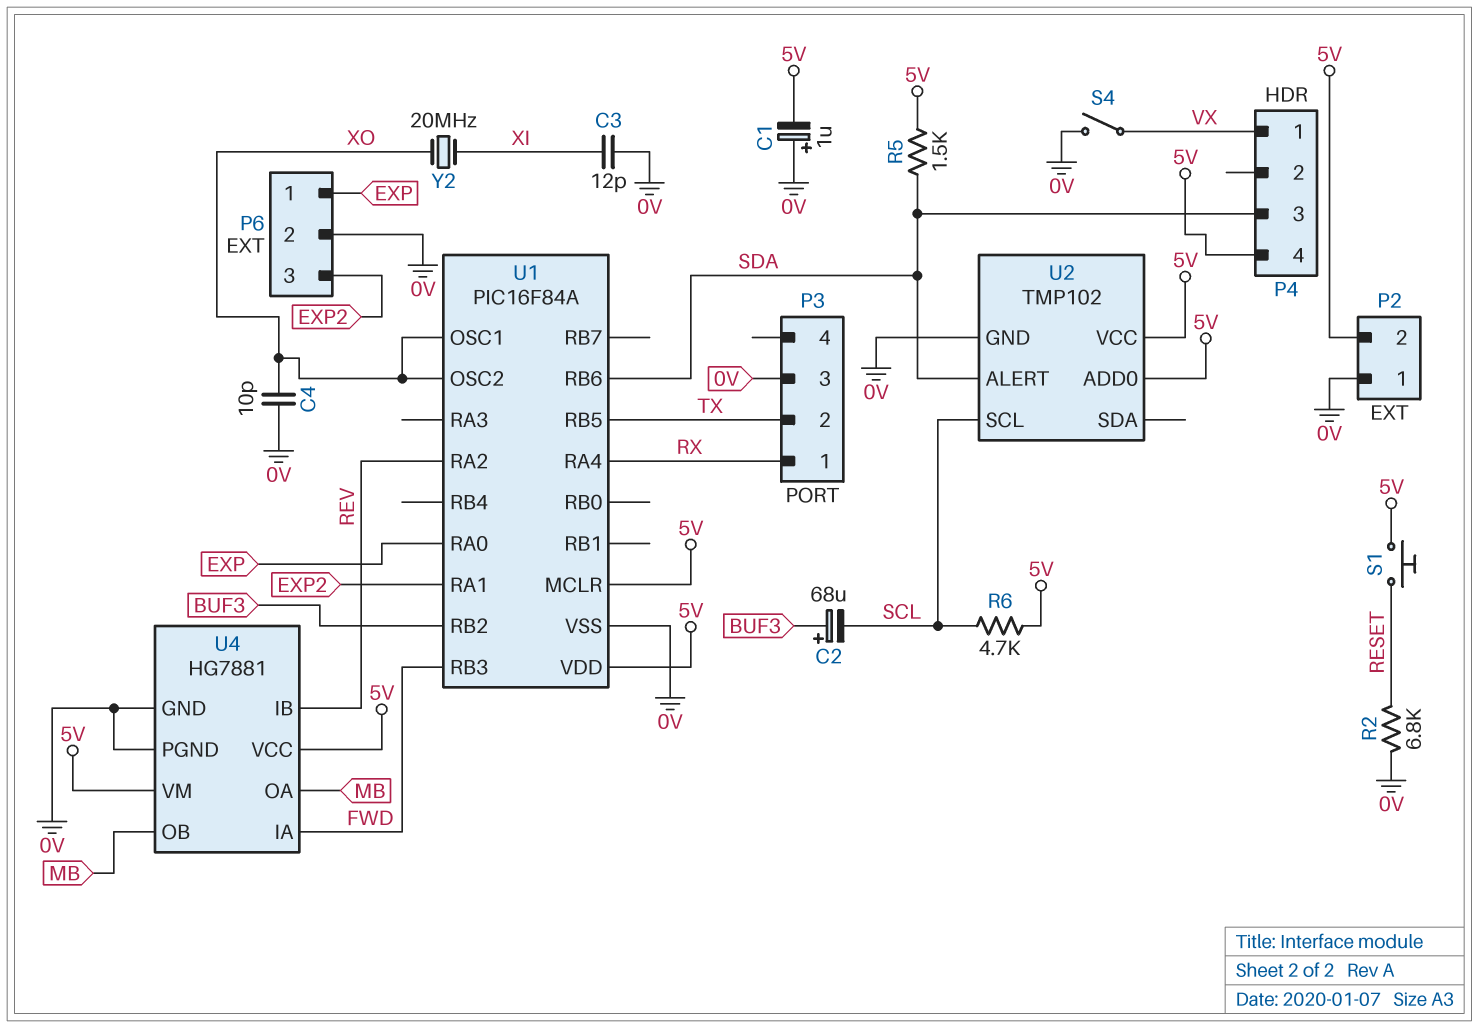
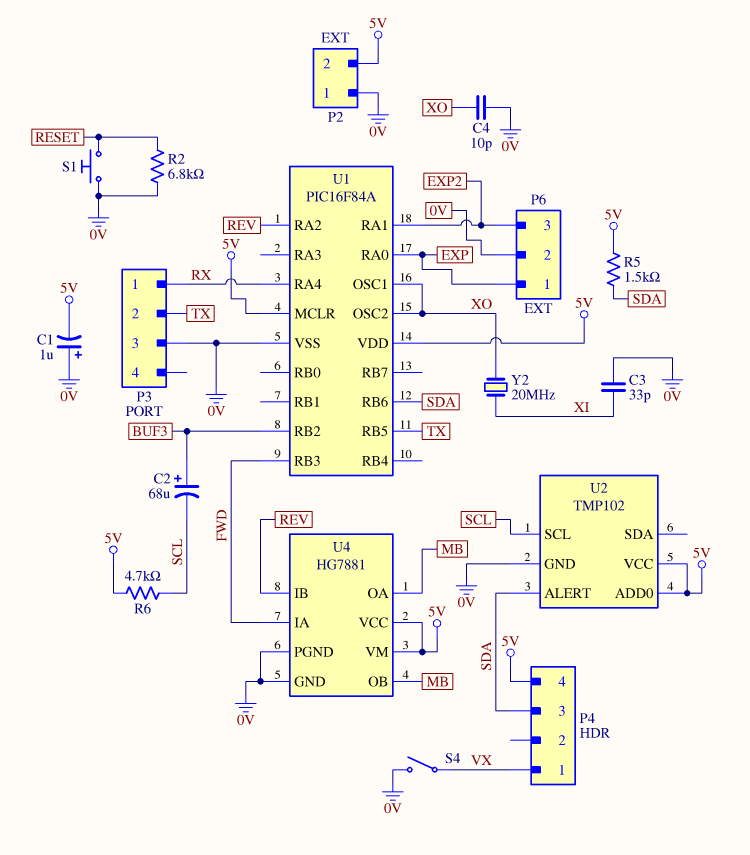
C3: 12pF (0V, XI) -> 33pF (0V, XI)
S1: button (5V, RESET) -> button (0V, RESET)

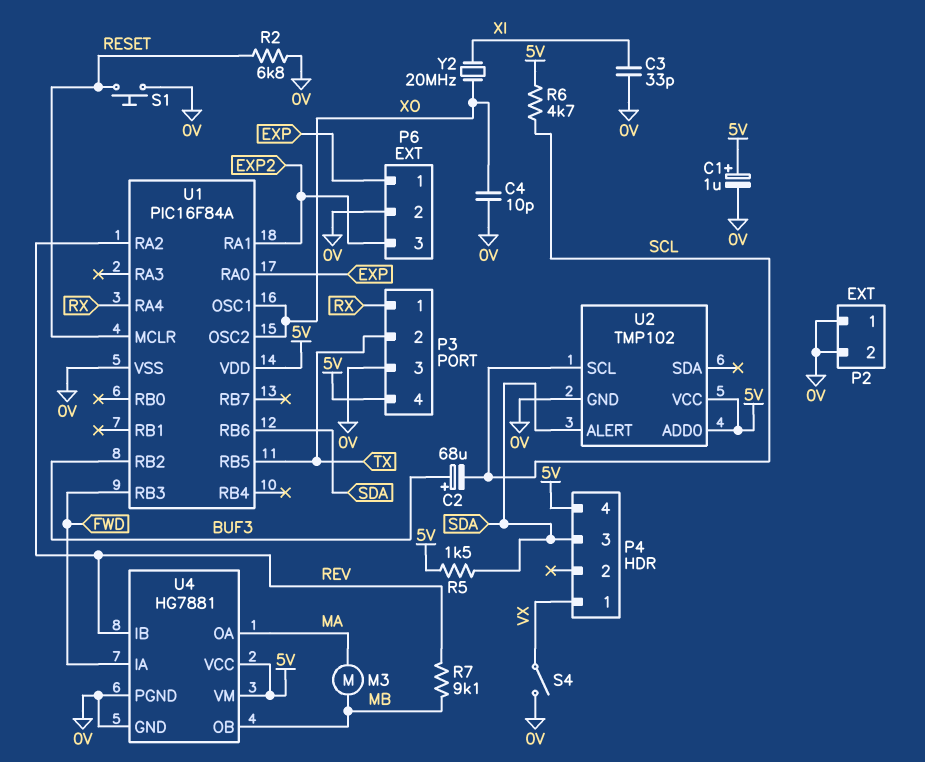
C1: 1uF (plus 0V, minus 5V) -> 1uF (plus 5V, minus 0V)
M3: none -> motor (MA, MB)
P2 pin 2: 5V -> 0V
P3 pin 4: none -> 5V
R7: none -> 9.1k (MB, REV)
U1 pin MCLR: 5V -> RESET
U4 pin OA: MB -> MA

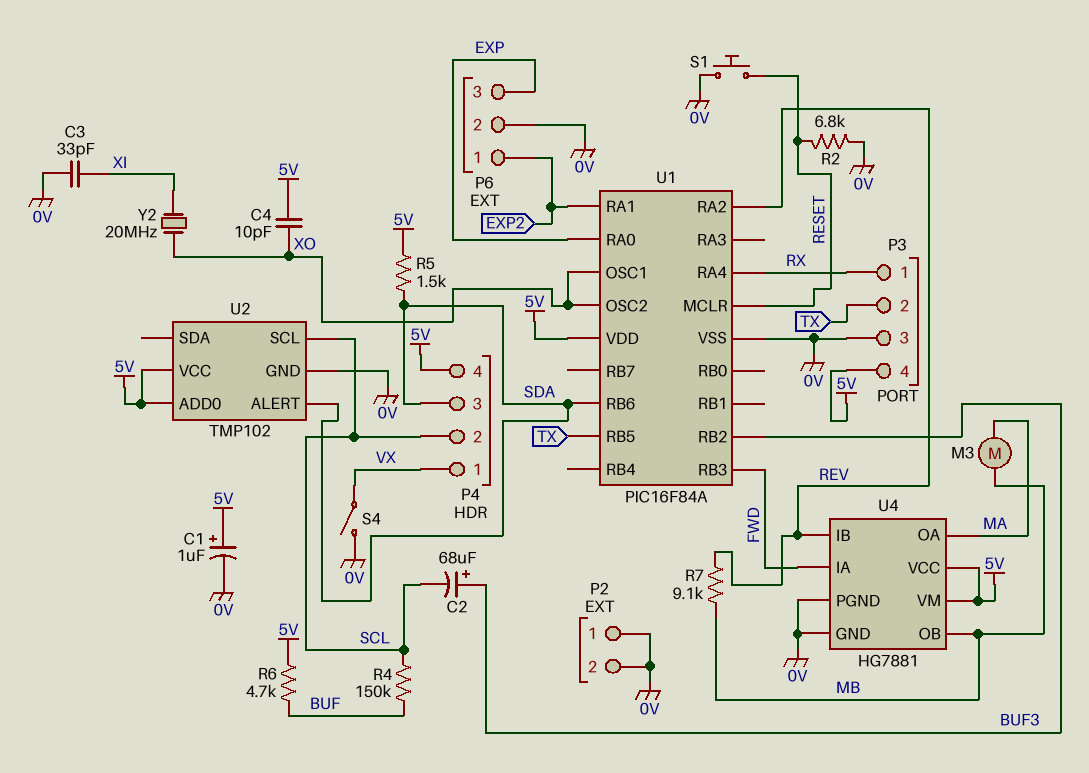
C4: 10pF (0V, XO) -> 10pF (5V, XO)
P4 pin 2: none -> SCL
P6 pin 1: EXP -> EXP2
P6 pin 3: EXP2 -> EXP
R4: none -> 150k (BUF, SCL)
R6: 4.7k (5V, SCL) -> 4.7k (5V, BUF)

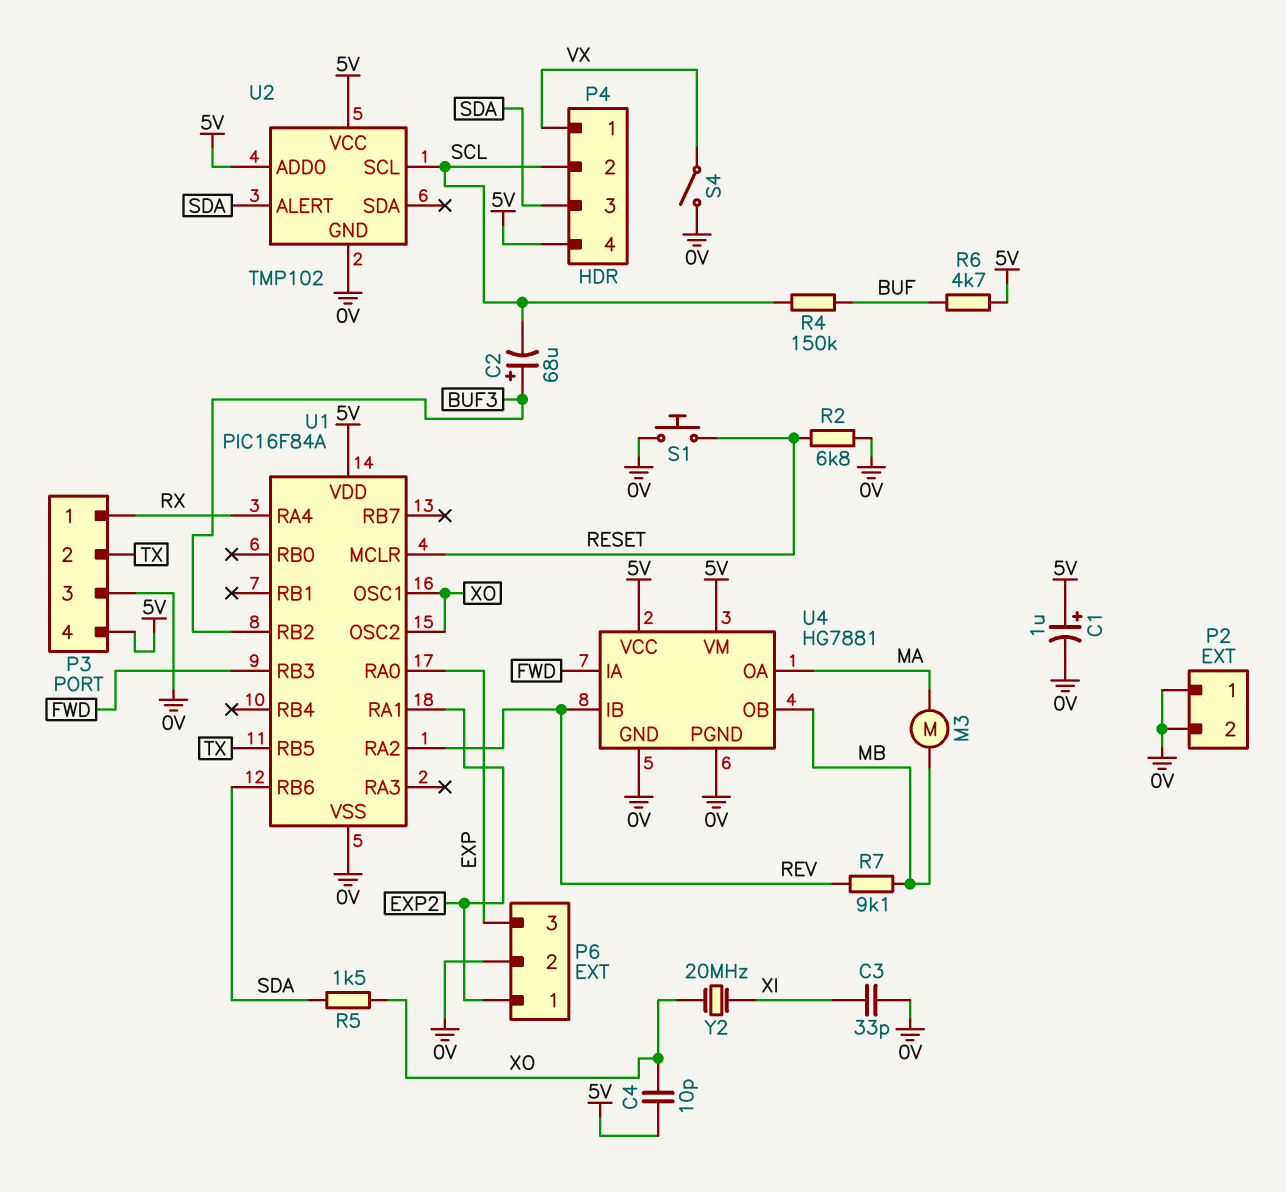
R5: 1.5k (5V, SDA) -> 1.5k (SDA, XO)

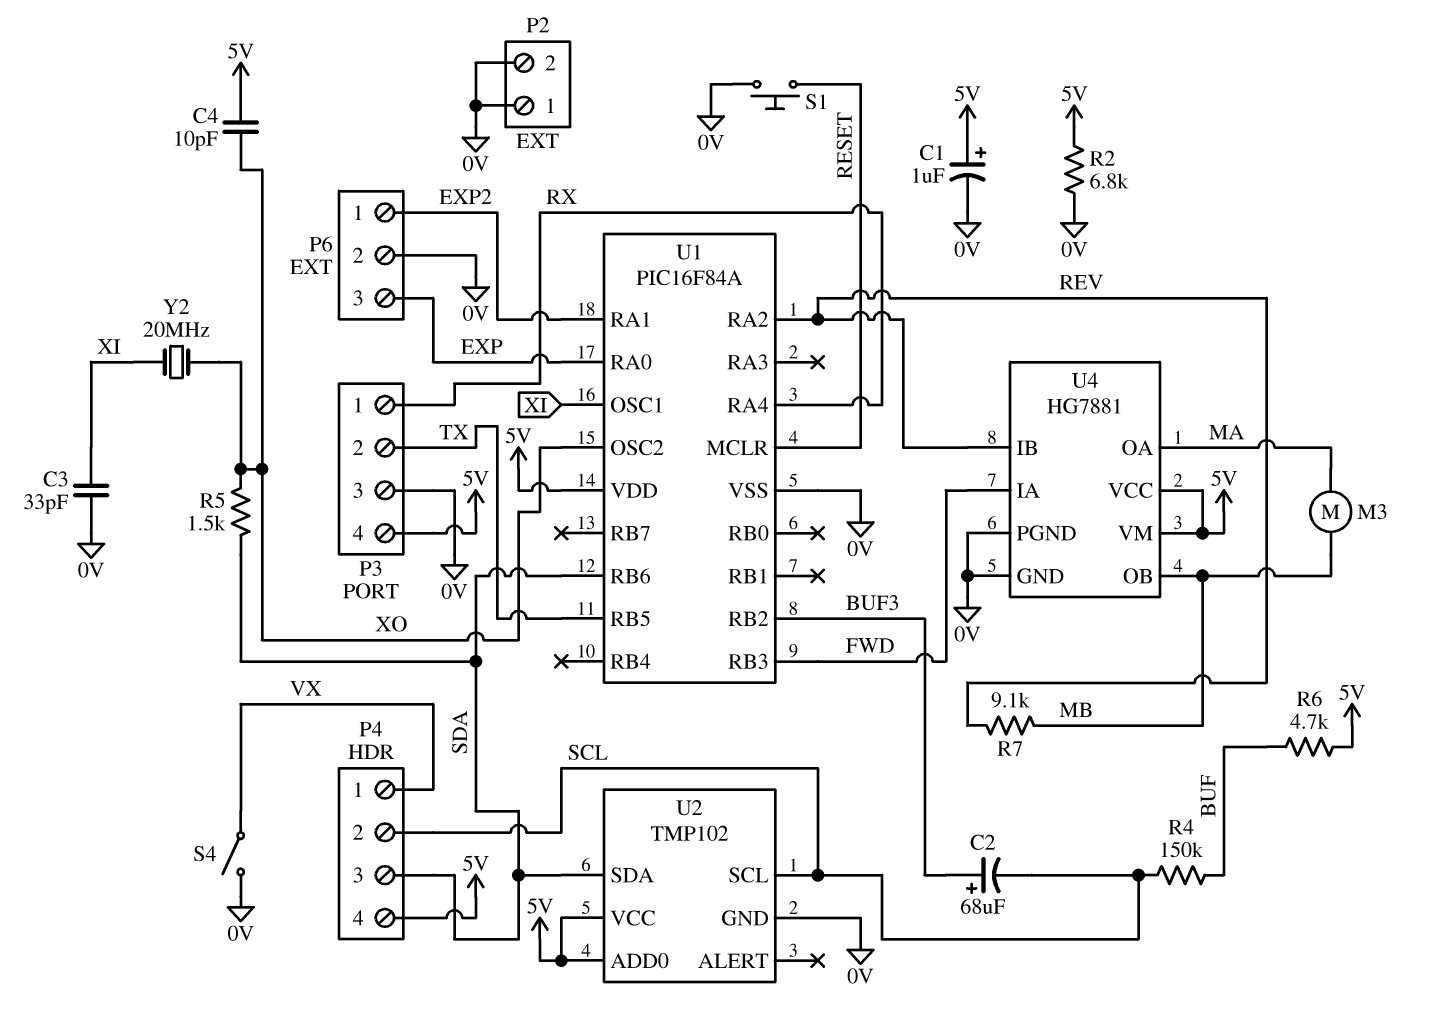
R2: 6.8k (0V, RESET) -> 6.8k (0V, 5V)
U1 pin OSC1: XO -> XI
U2 pin ALERT: SDA -> none
U2 pin SDA: none -> SDA

